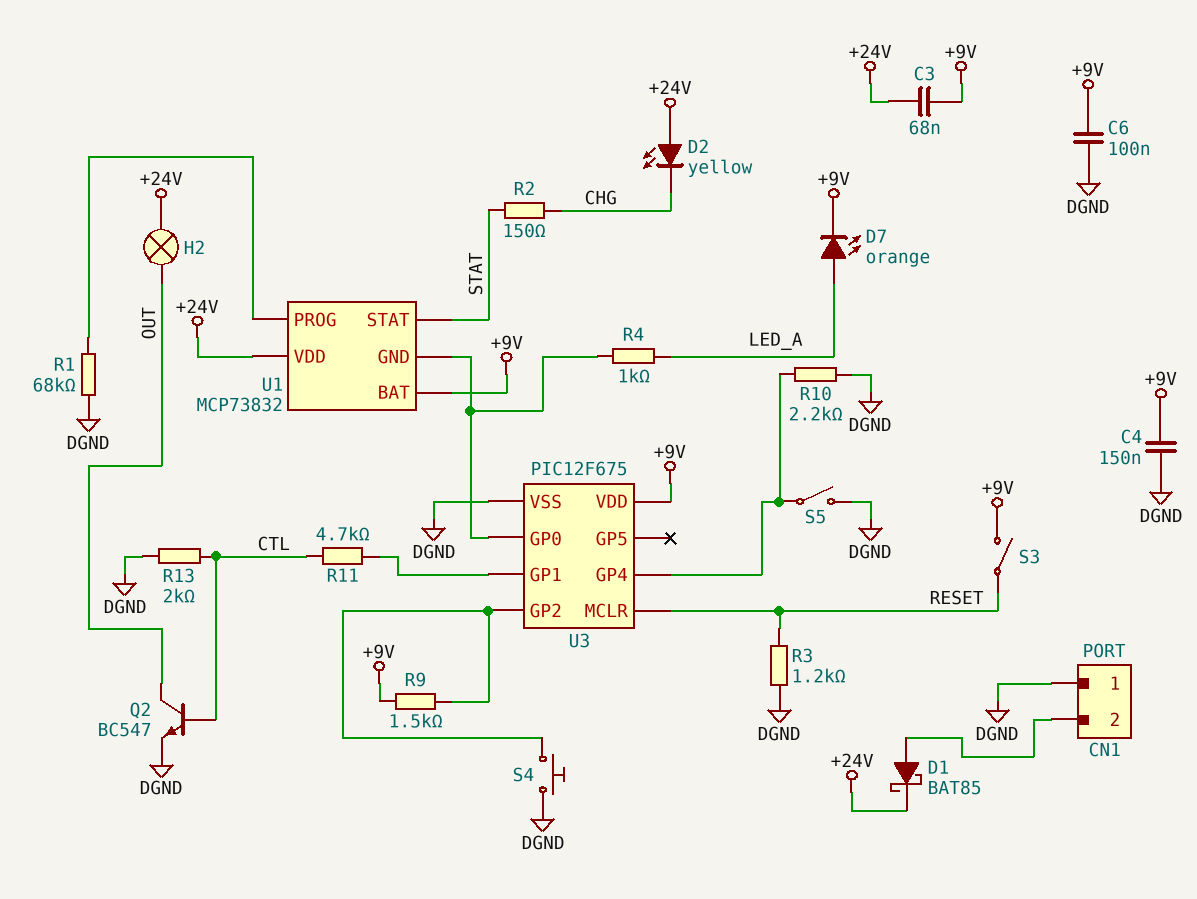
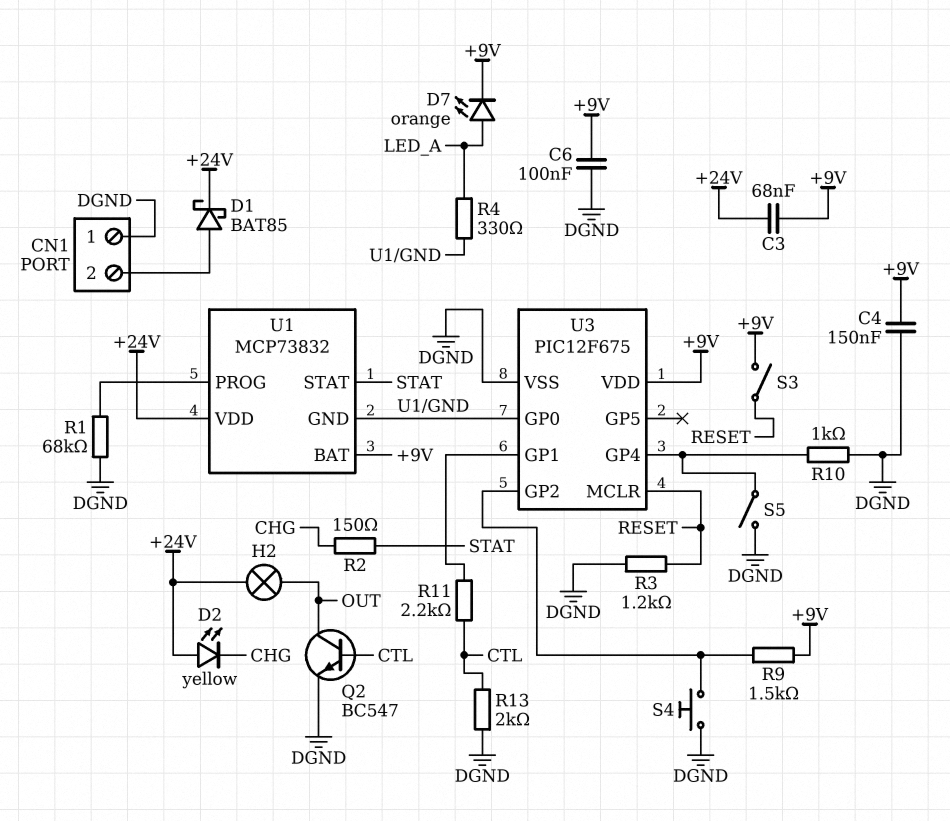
R4: 1k (LED_A, U1/GND) -> 330 (LED_A, U1/GND)
R10: 2.2k (DGND, U3/GP4) -> 1k (DGND, U3/GP4)
R11: 4.7k (CTL, U3/GP1) -> 2.2k (CTL, U3/GP1)

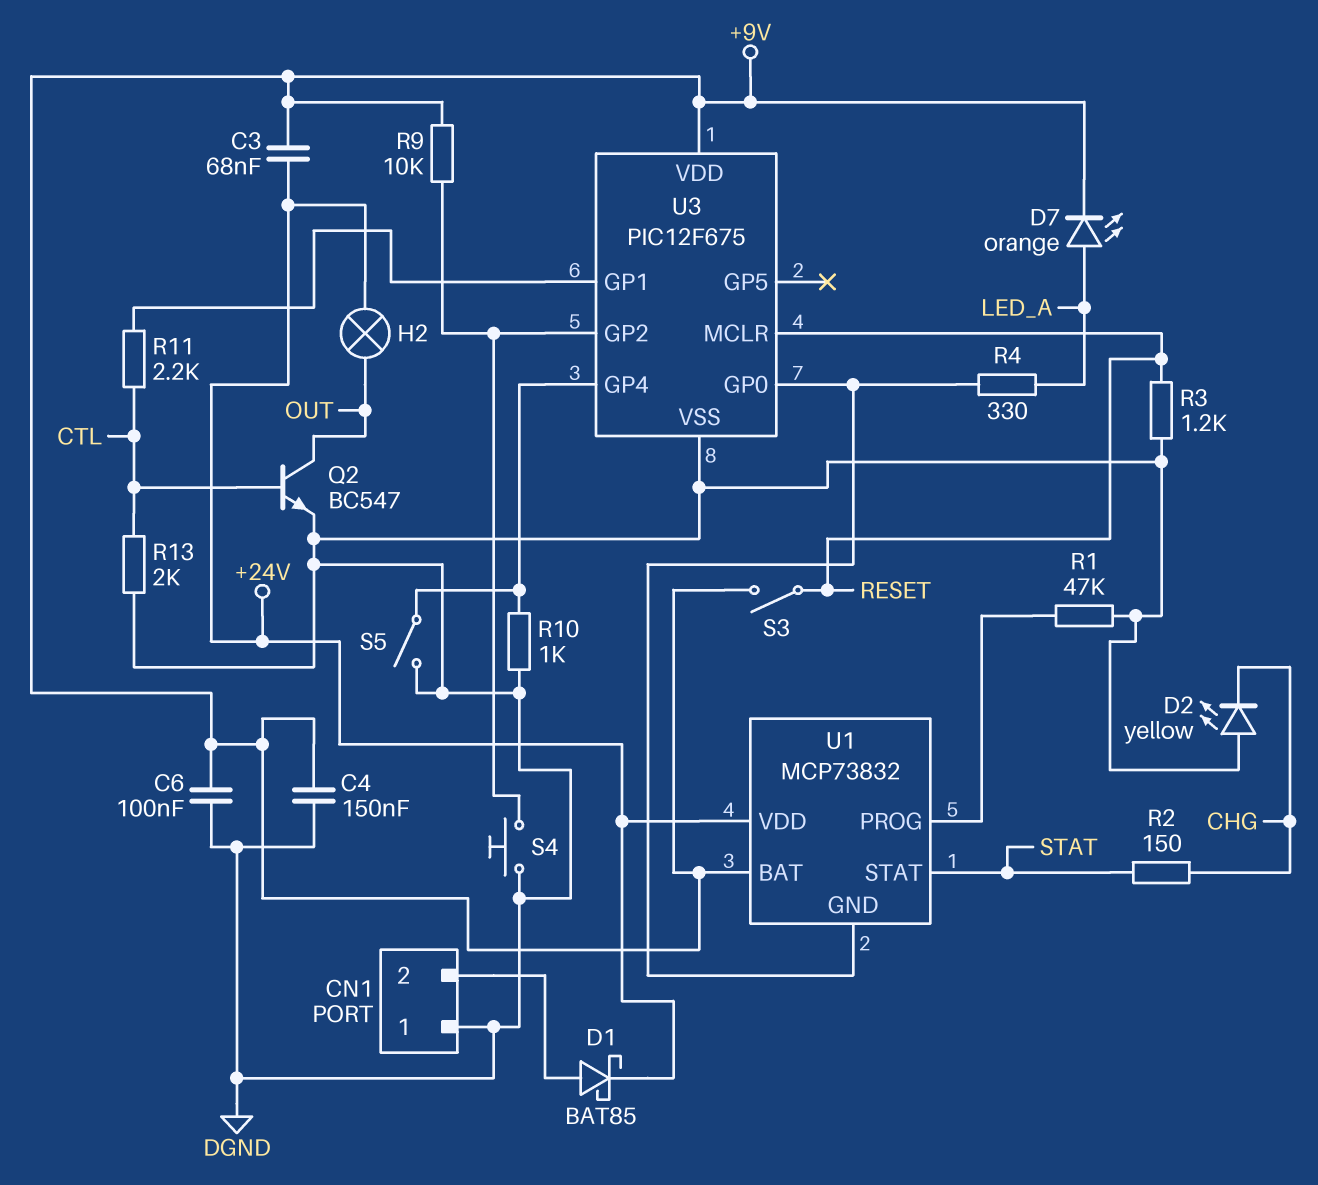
D2: LED yellow (A +24V, K CHG) -> LED yellow (A DGND, K CHG)
R1: 68k (DGND, U1/PROG) -> 47k (DGND, U1/PROG)
R9: 1.5k (+9V, U3/GP2) -> 10k (+9V, U3/GP2)

